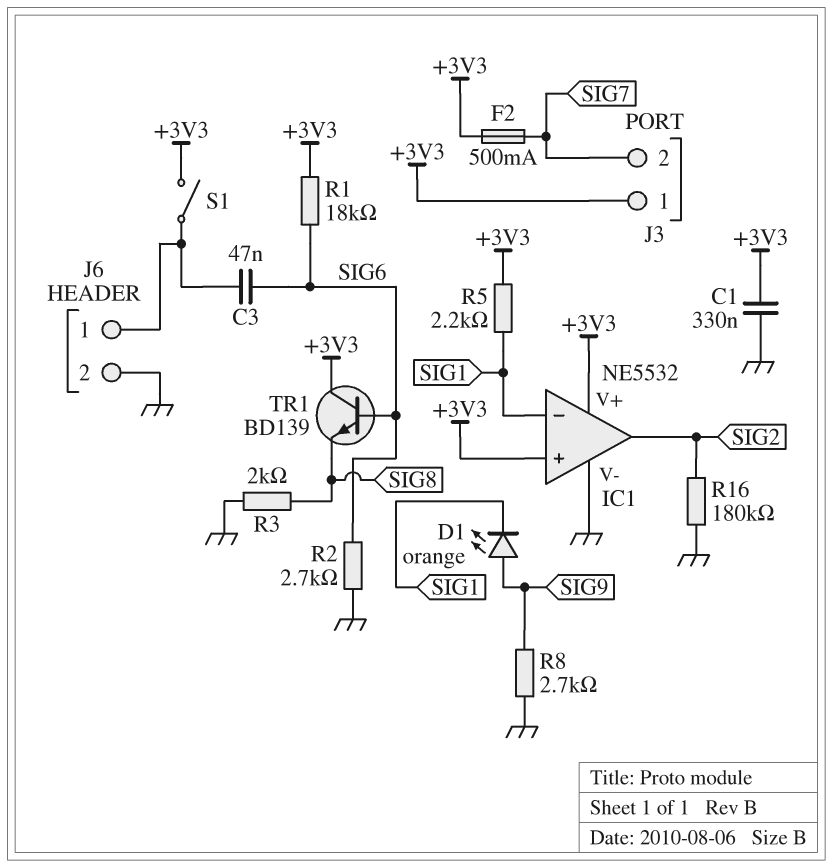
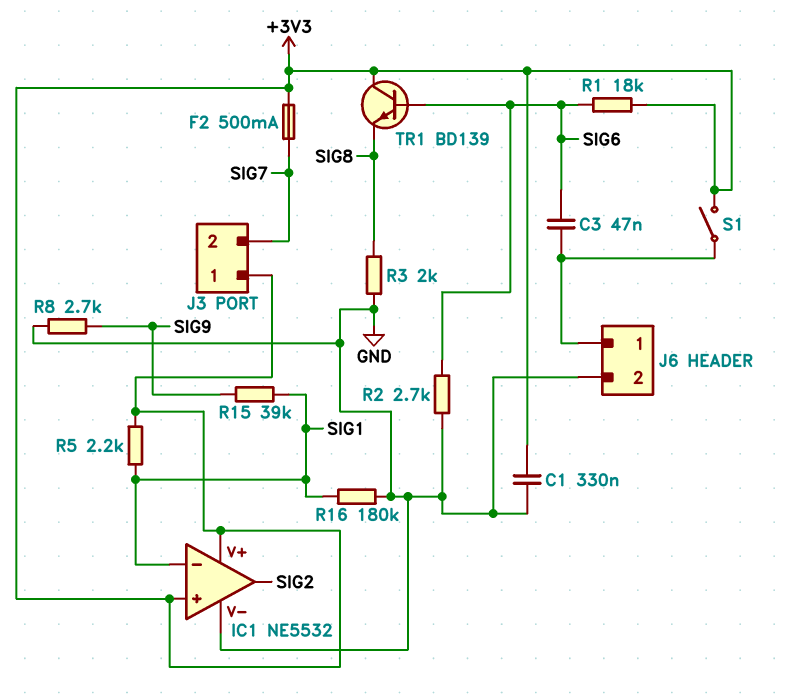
D1: LED orange (A SIG9, K SIG1) -> none
R15: none -> 39k (SIG1, SIG9)
R16: 180k (GND, SIG2) -> 180k (GND, SIG1)

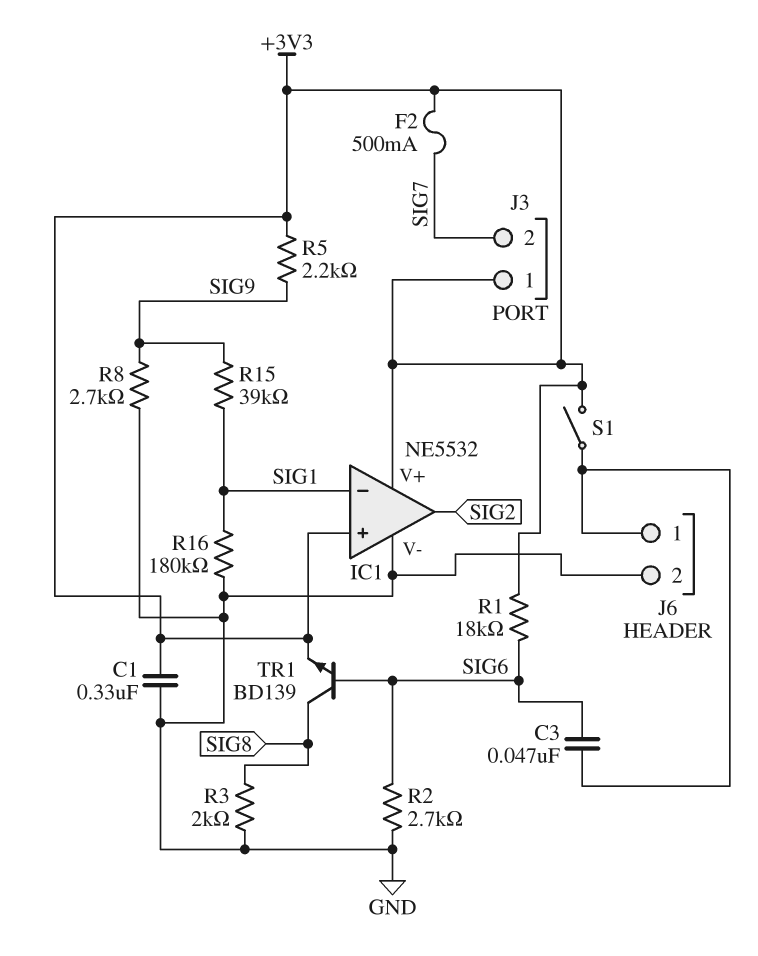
R5: 2.2k (+3V3, SIG1) -> 2.2k (+3V3, SIG9)
TR1: NPN BD139 (B SIG6, C +3V3, E SIG8) -> NPN BD139 (B SIG6, C SIG8, E +3V3)

